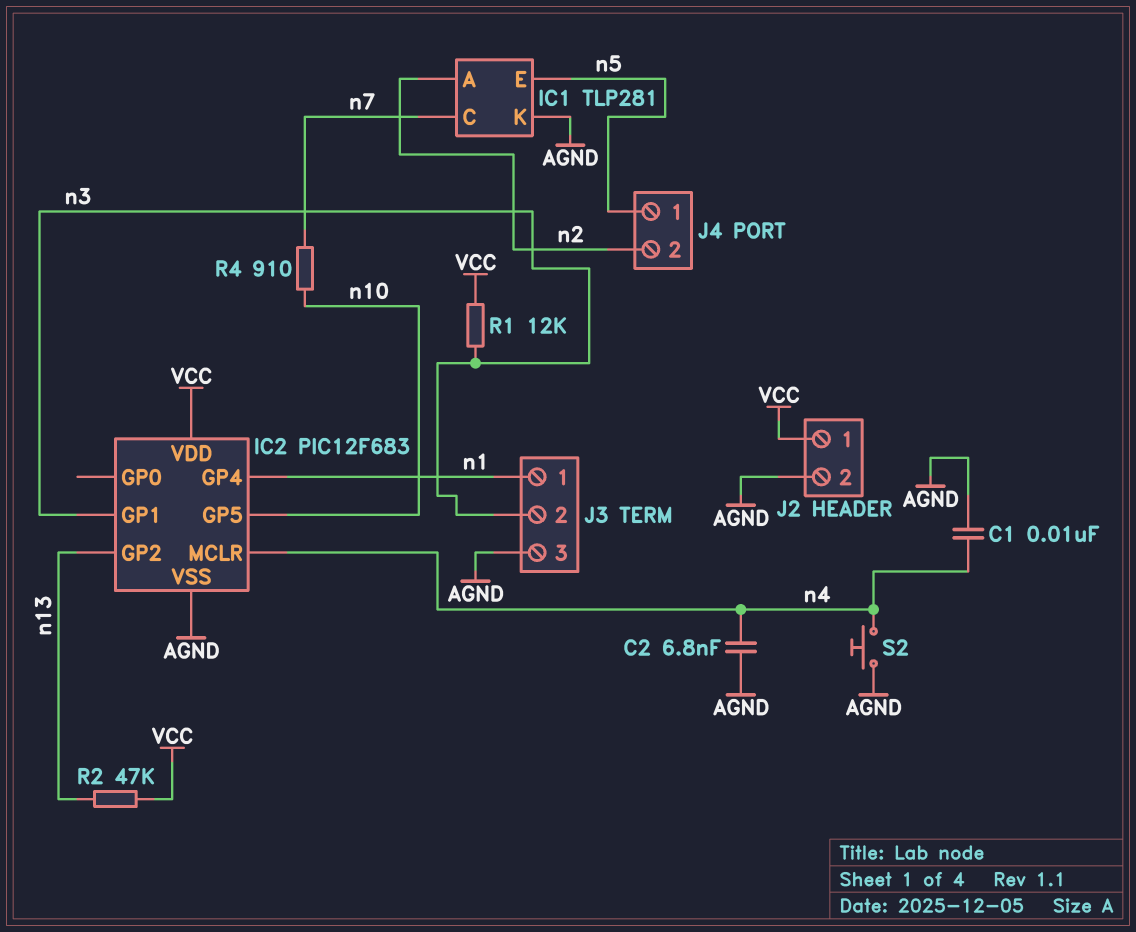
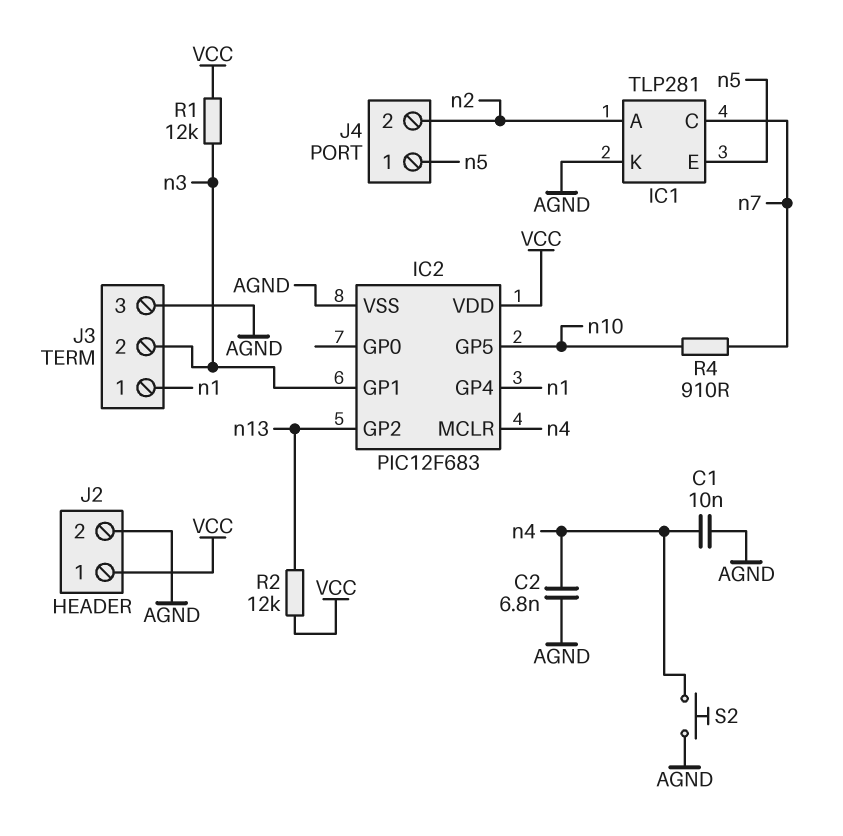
R2: 47k (VCC, n13) -> 12k (VCC, n13)

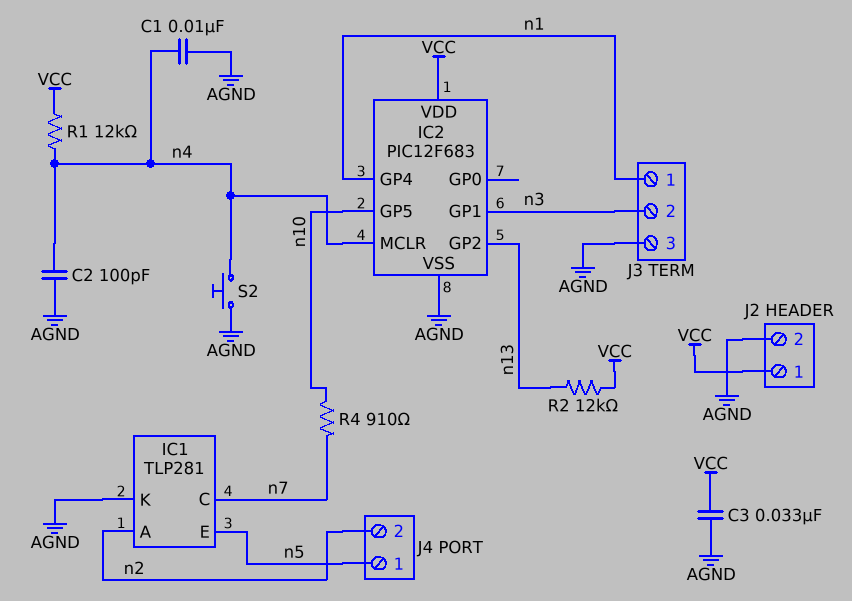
C2: 6.8nF (AGND, n4) -> 100pF (AGND, n4)
C3: none -> 33nF (AGND, VCC)
R1: 12k (VCC, n3) -> 12k (VCC, n4)

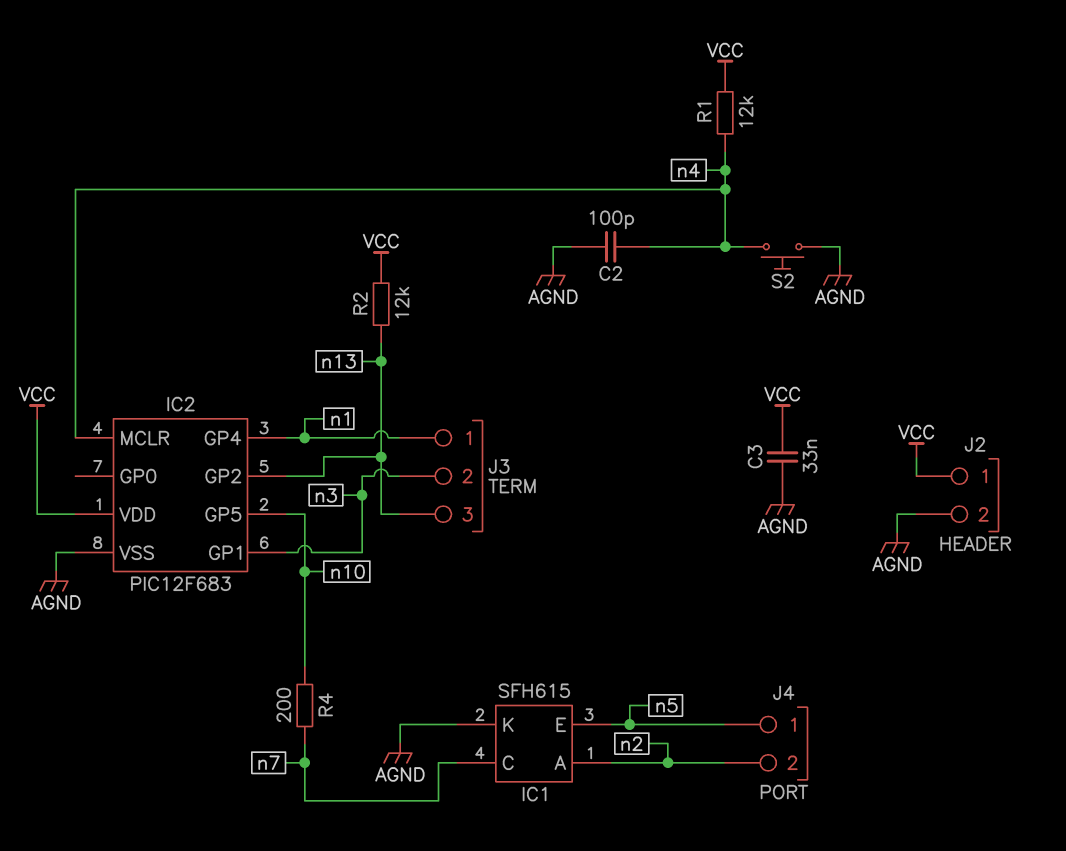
C1: 10nF (AGND, n4) -> none
IC1: TLP281 -> SFH615
J3 pin 3: AGND -> n13
R4: 910 (n7, n10) -> 200 (n7, n10)

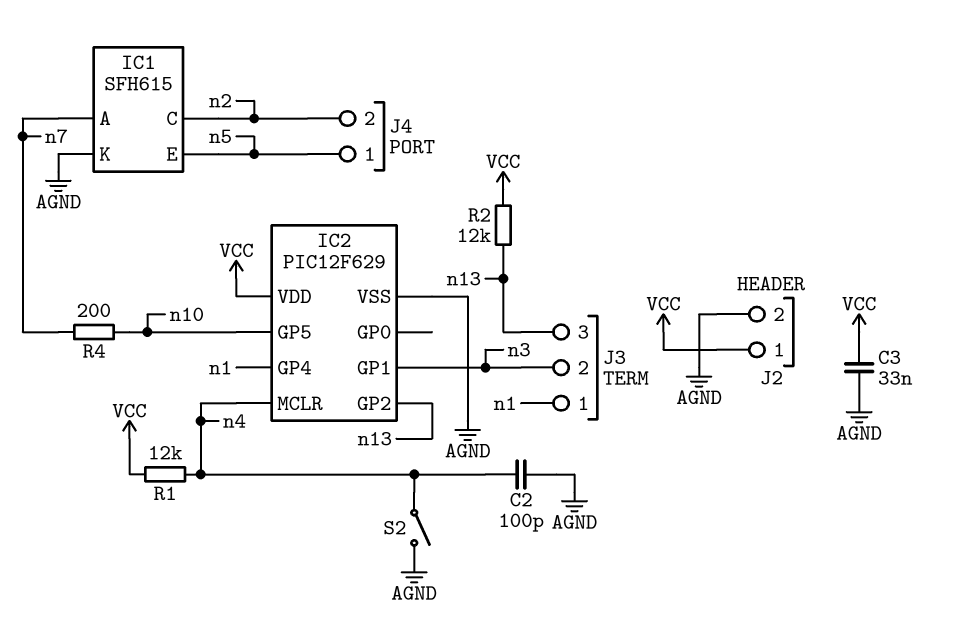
IC1 pin A: n2 -> n7
IC1 pin C: n7 -> n2
IC2: PIC12F683 -> PIC12F629
S2: button (AGND, n4) -> switch (AGND, n4)

